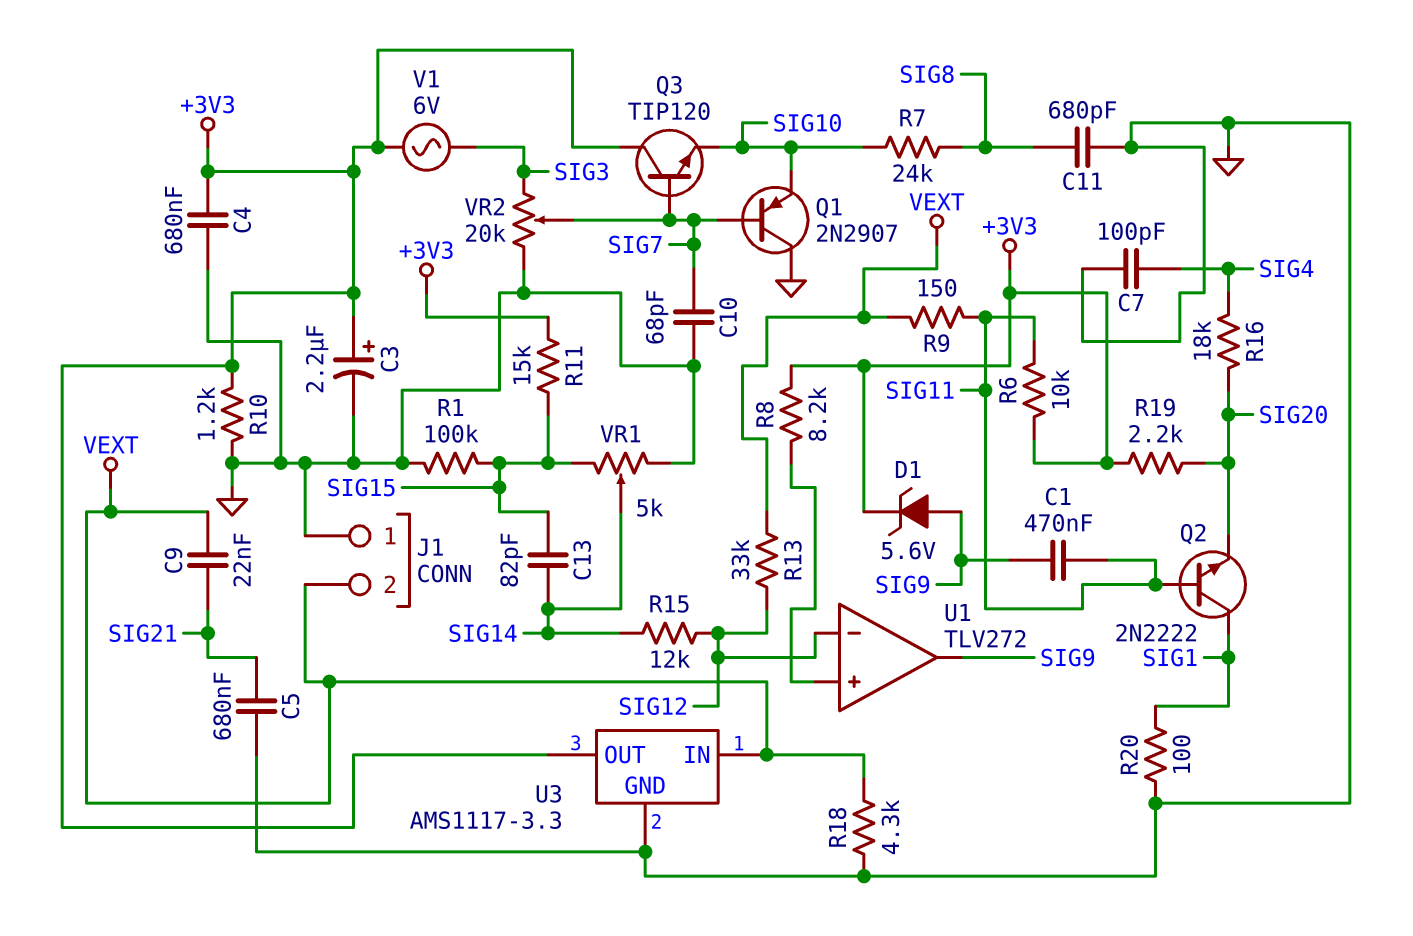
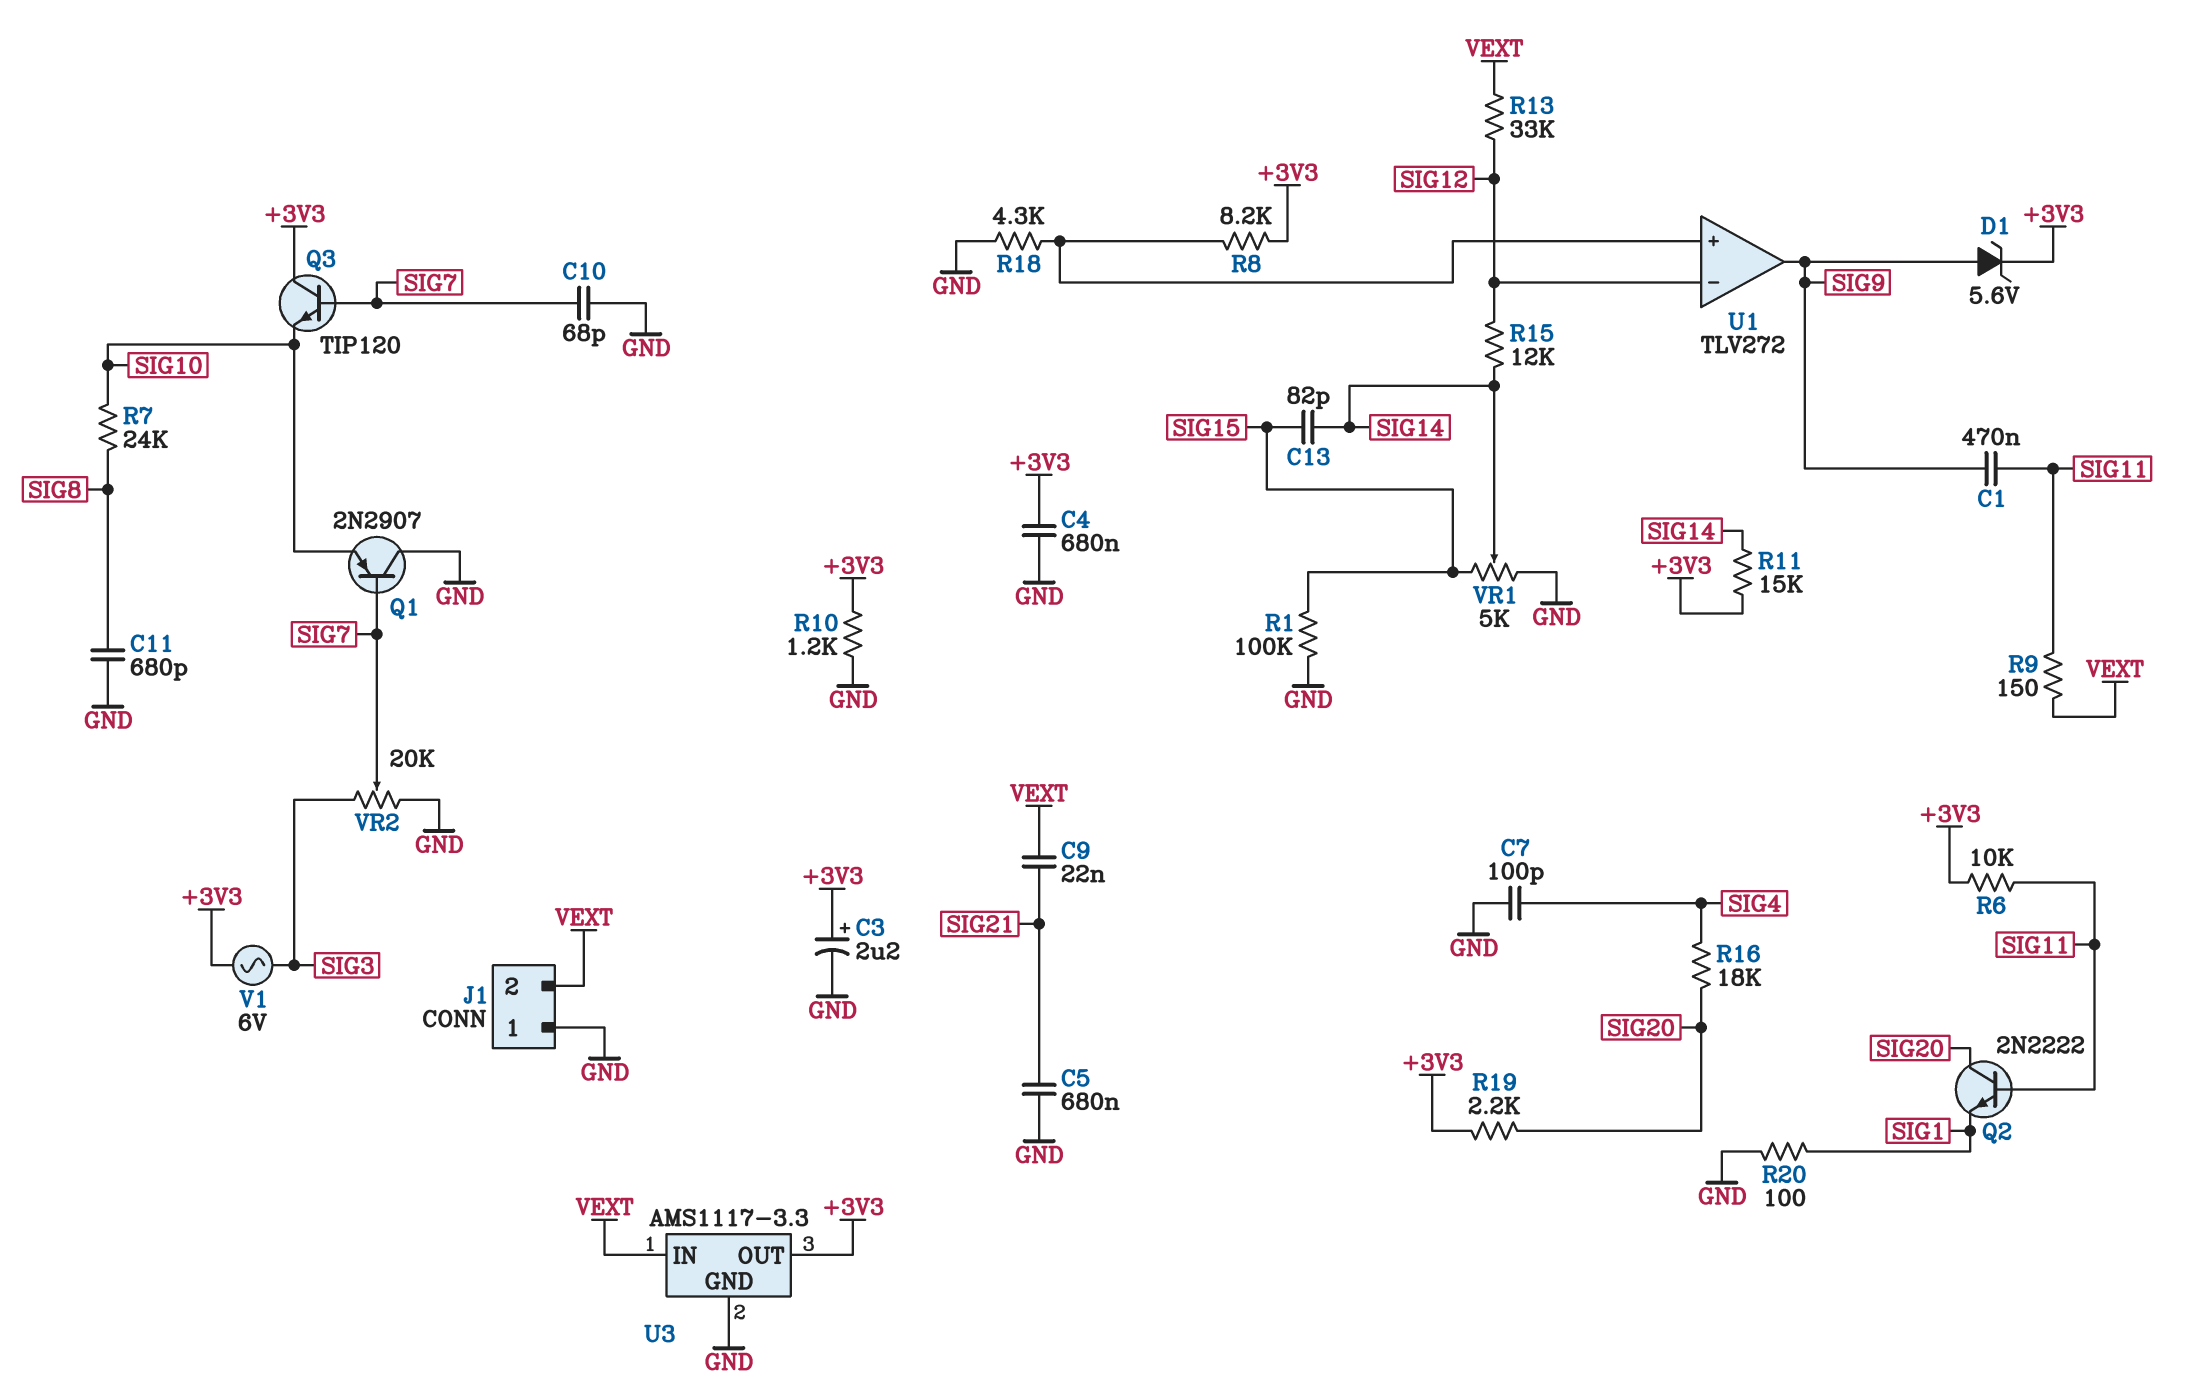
Q2: NPN 2N2222 (B SIG11, C SIG1, E SIG20) -> NPN 2N2222 (B SIG11, C SIG20, E SIG1)
R11: 15k (+3V3, SIG15) -> 15k (+3V3, SIG14)
R18: 4.3k (GND, VEXT) -> 4.3k (GND, U1/in+)

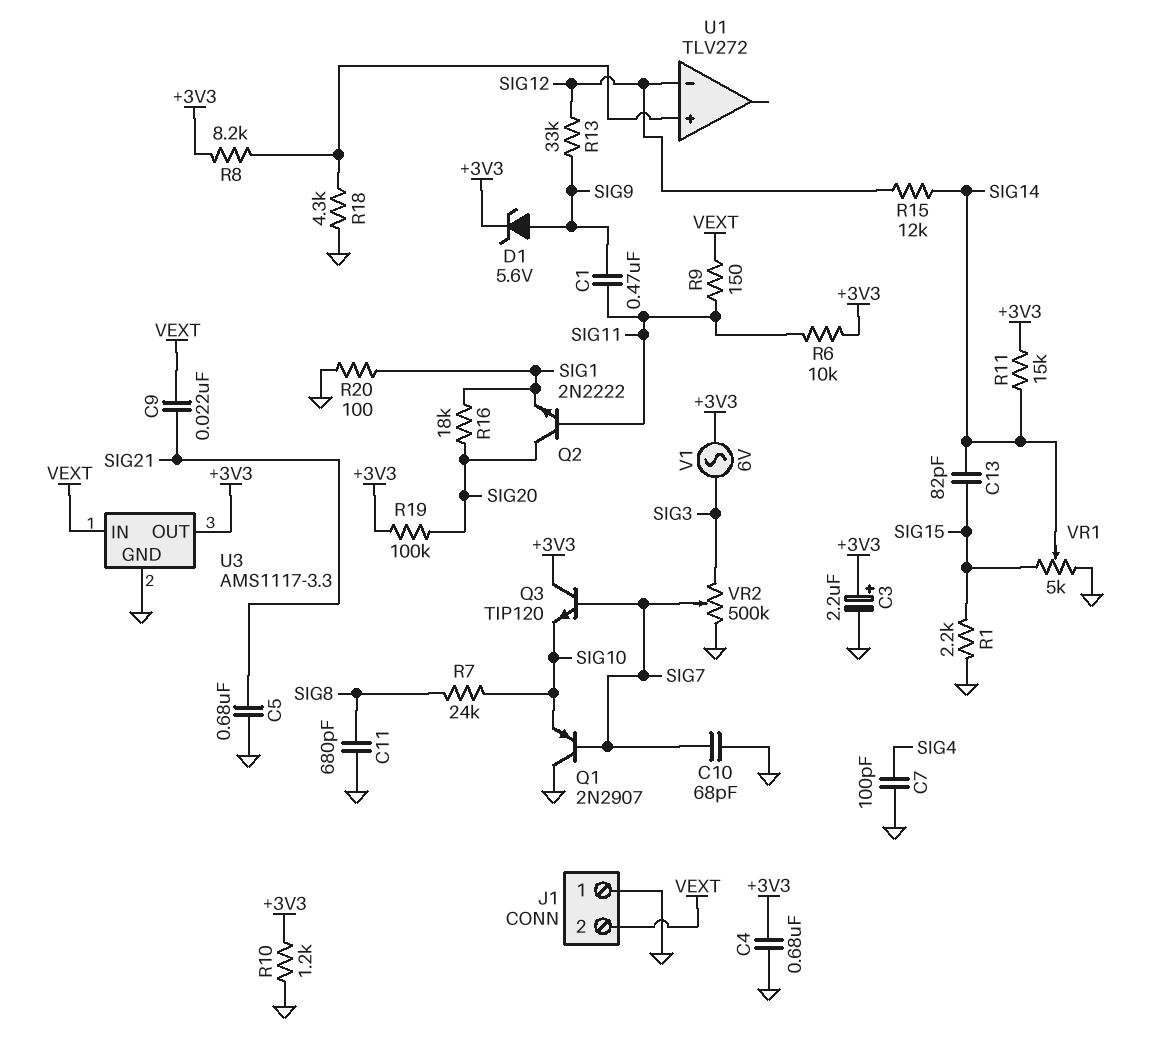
R1: 100k (GND, SIG15) -> 2.2k (GND, SIG15)
R13: 33k (SIG12, VEXT) -> 33k (SIG9, SIG12)
R16: 18k (SIG4, SIG20) -> 18k (SIG1, SIG20)
R19: 2.2k (+3V3, SIG20) -> 100k (+3V3, SIG20)
U1 pin out: SIG9 -> none
VR2: 20k (GND, SIG3, wiper SIG7) -> 500k (GND, SIG3, wiper SIG7)

